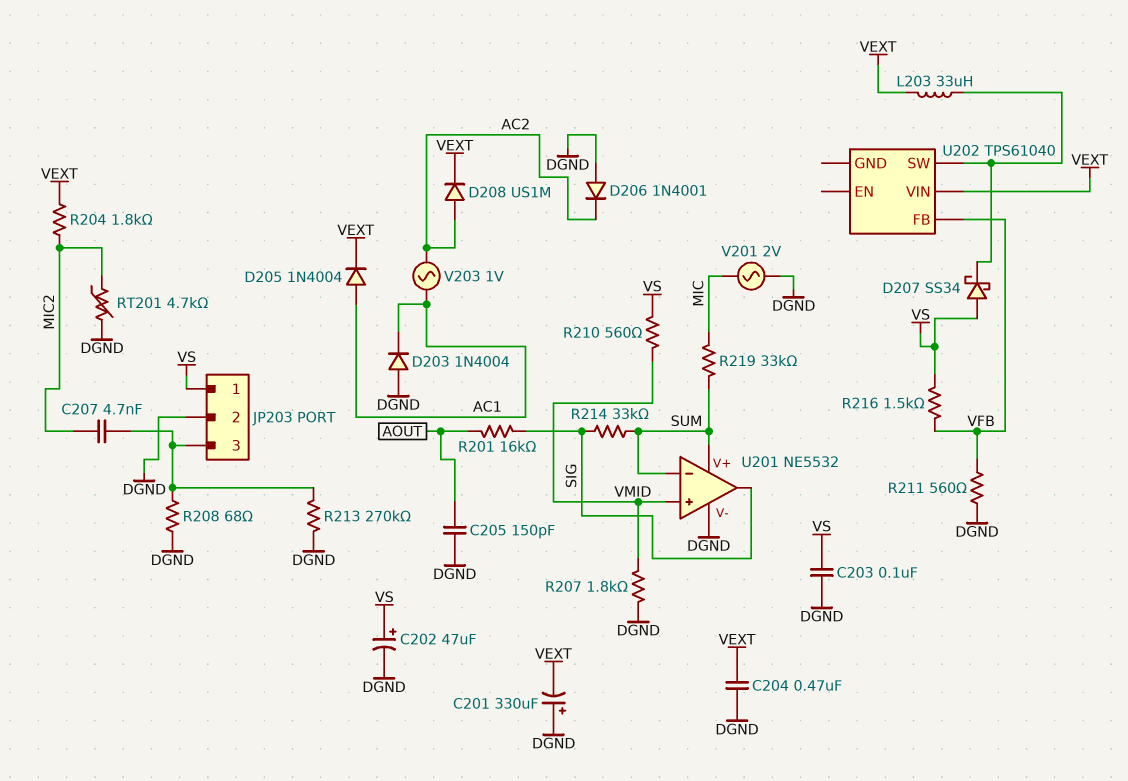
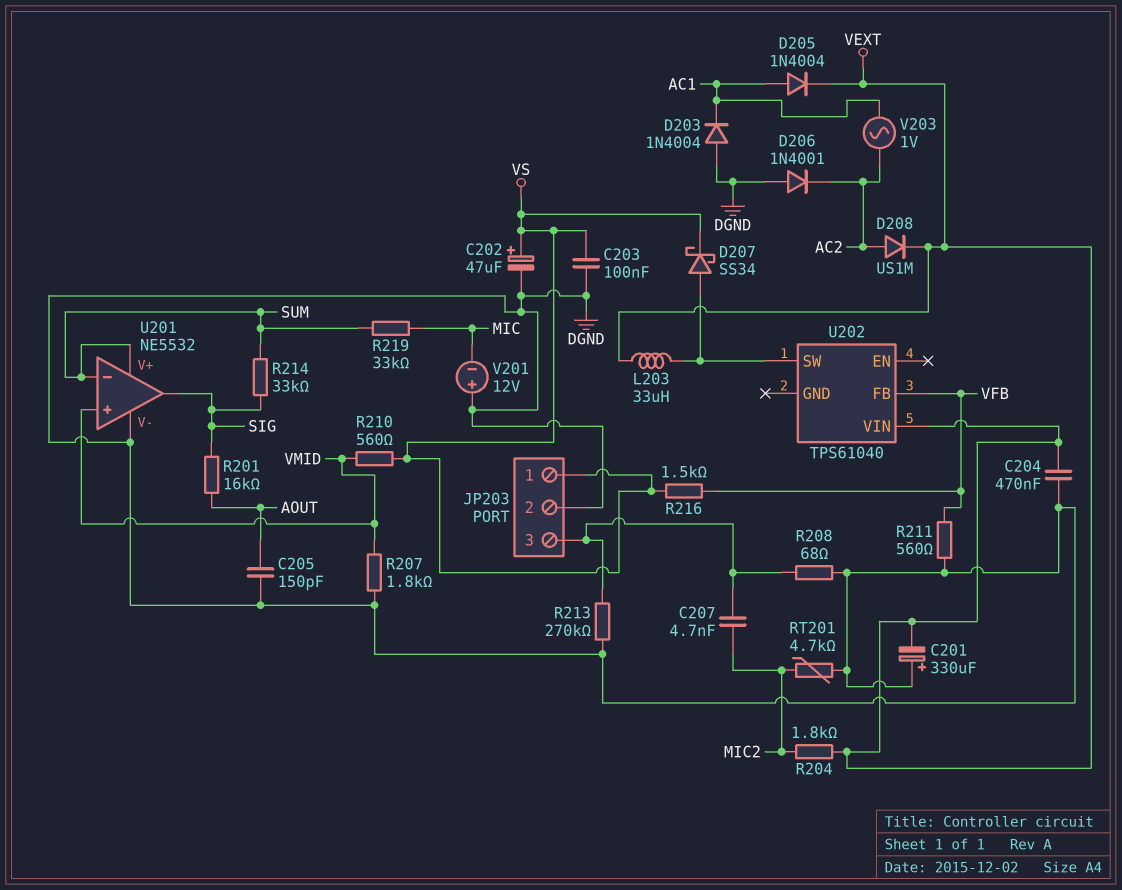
D207: schottky SS34 (A VS, K U202/SW) -> schottky SS34 (A U202/SW, K VS)
V201: AC 2V (DGND, MIC) -> 12V (plus DGND, minus MIC)

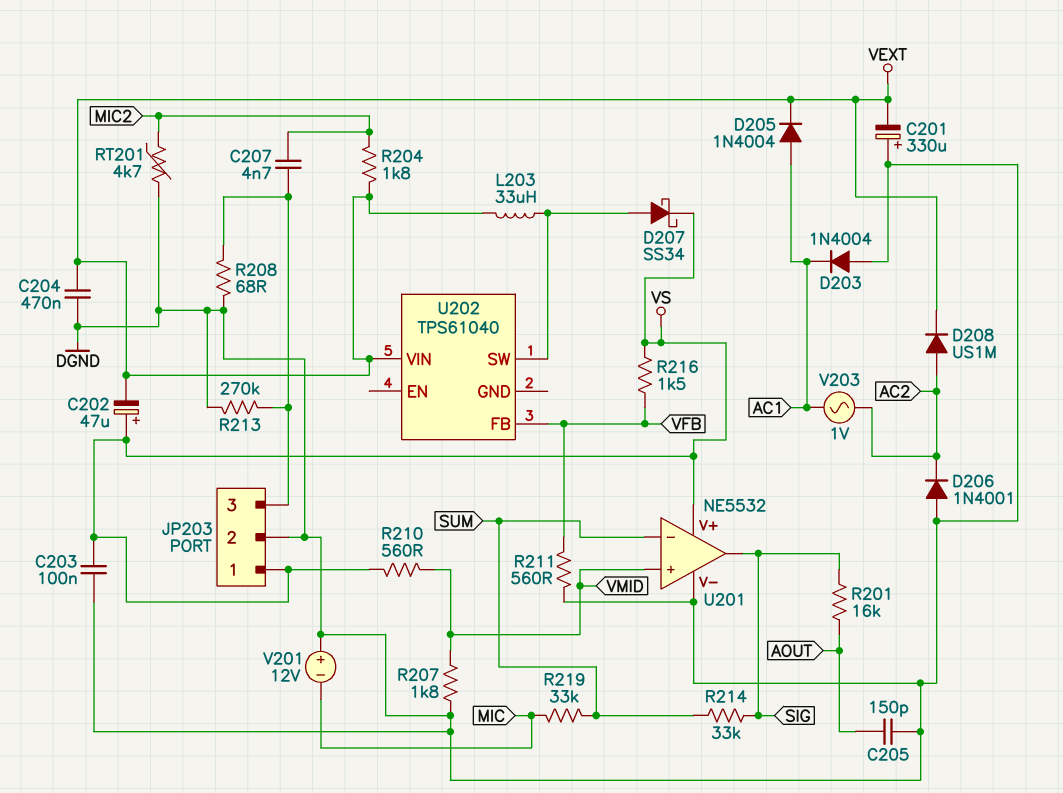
C202: 47uF (plus VS, minus DGND) -> 47uF (plus VS, minus VEXT)
U201 pin V+: SUM -> VS

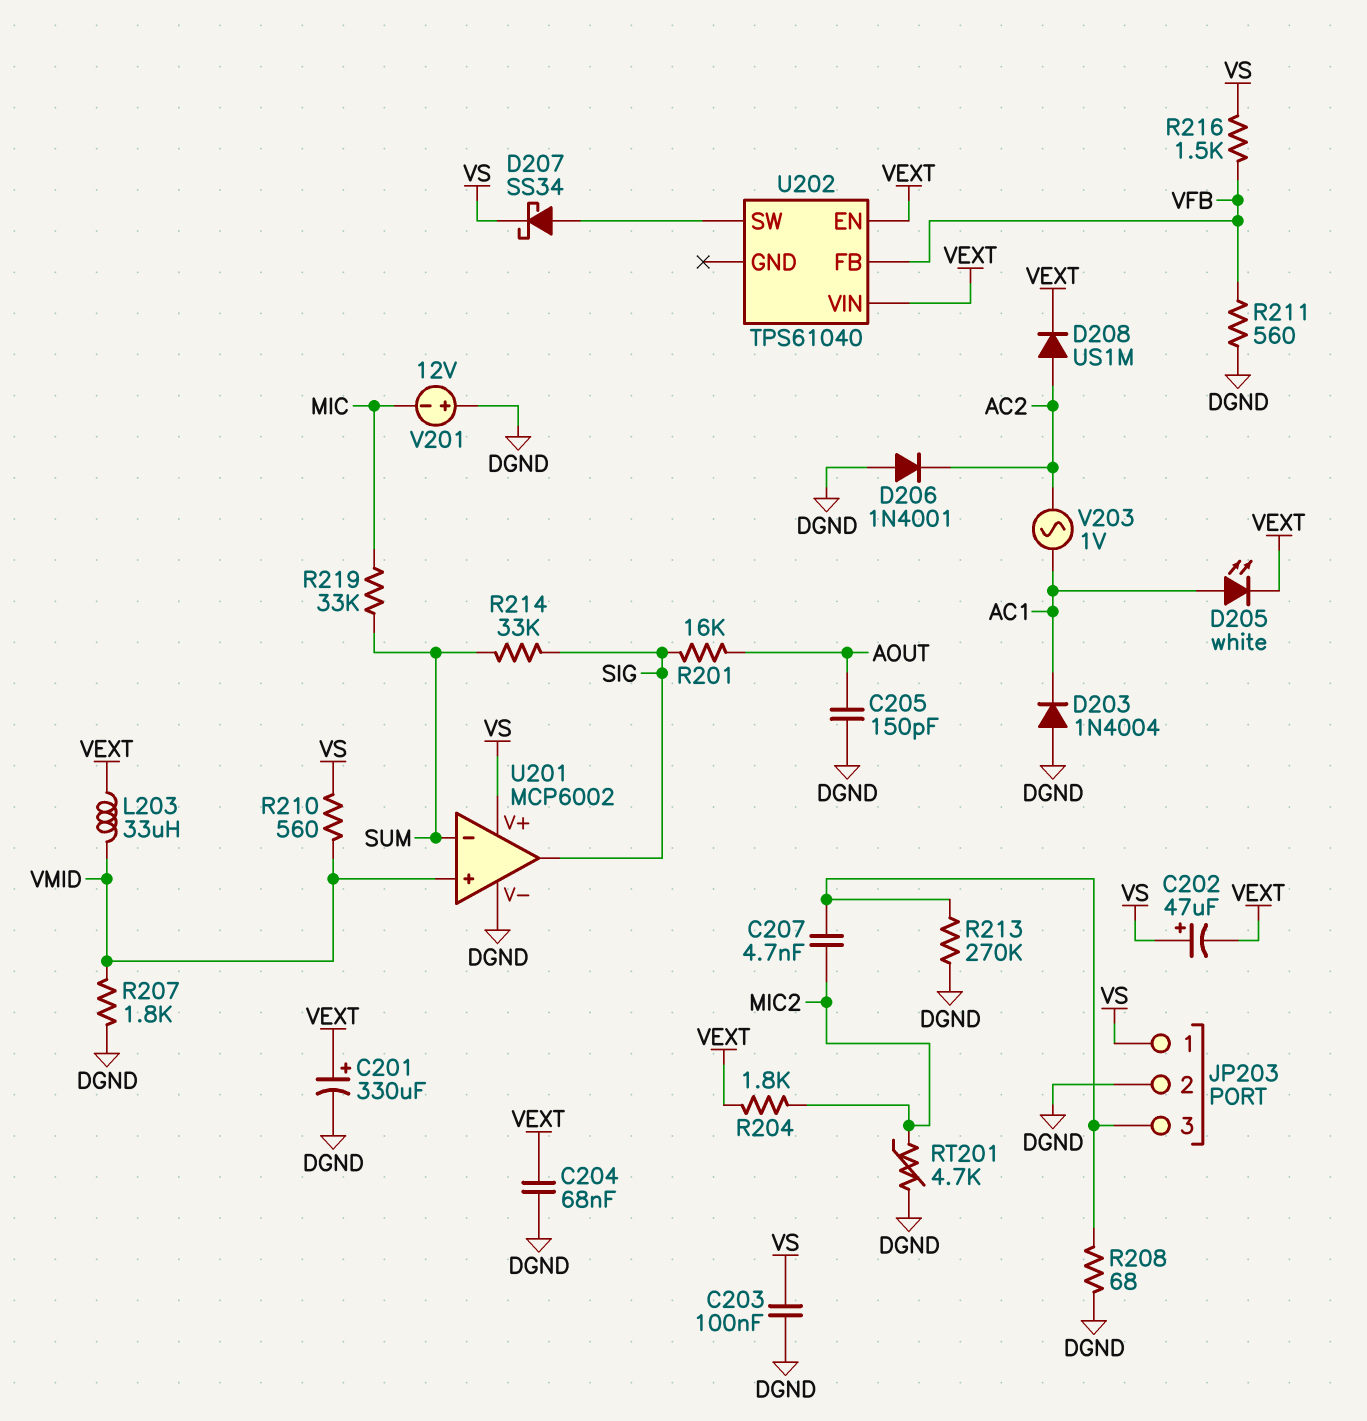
C201: 330uF (plus DGND, minus VEXT) -> 330uF (plus VEXT, minus DGND)
C204: 470nF (DGND, VEXT) -> 68nF (DGND, VEXT)
D205: diode 1N4004 (A AC1, K VEXT) -> LED white (A AC1, K VEXT)
L203: 33uH (U202/SW, VEXT) -> 33uH (VEXT, VMID)
U201: NE5532 -> MCP6002
U202 pin EN: none -> VEXT

